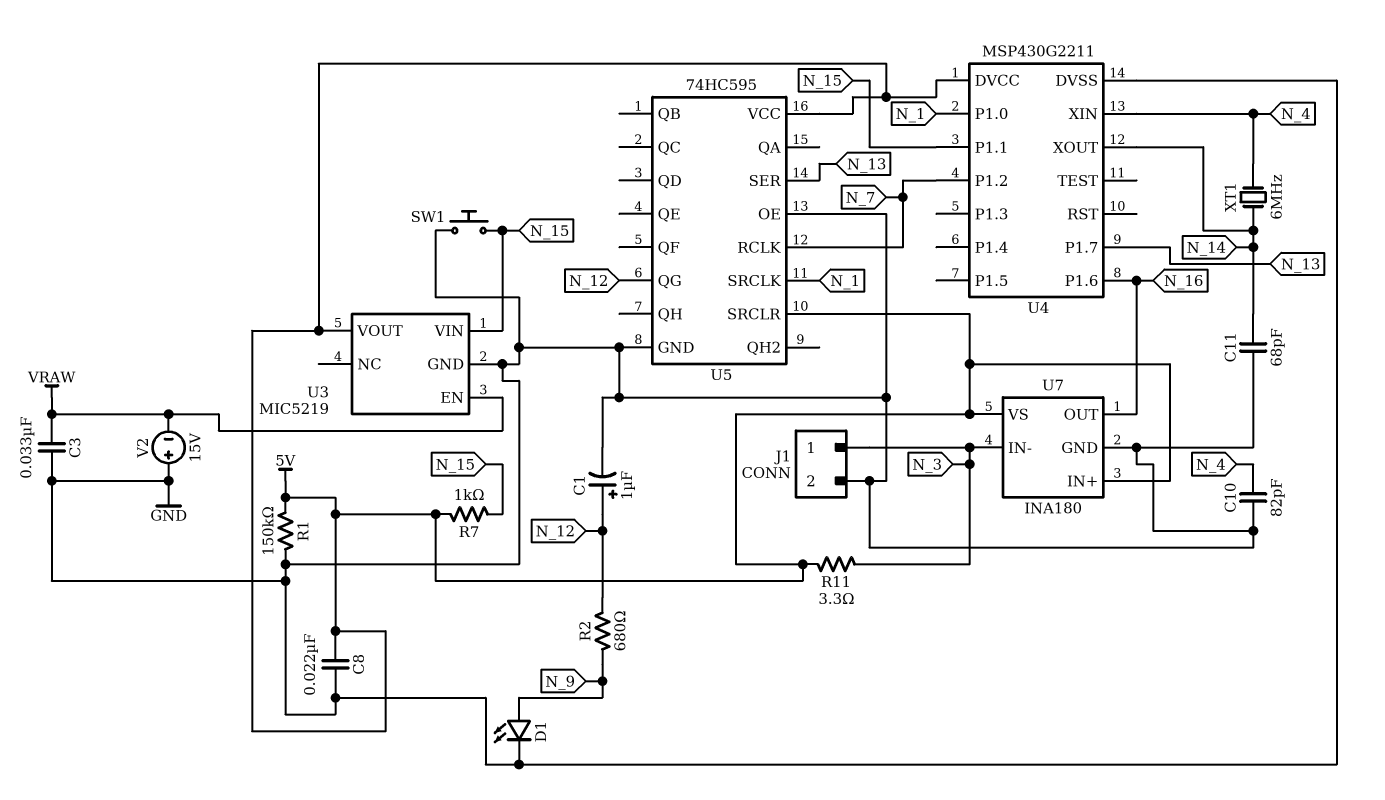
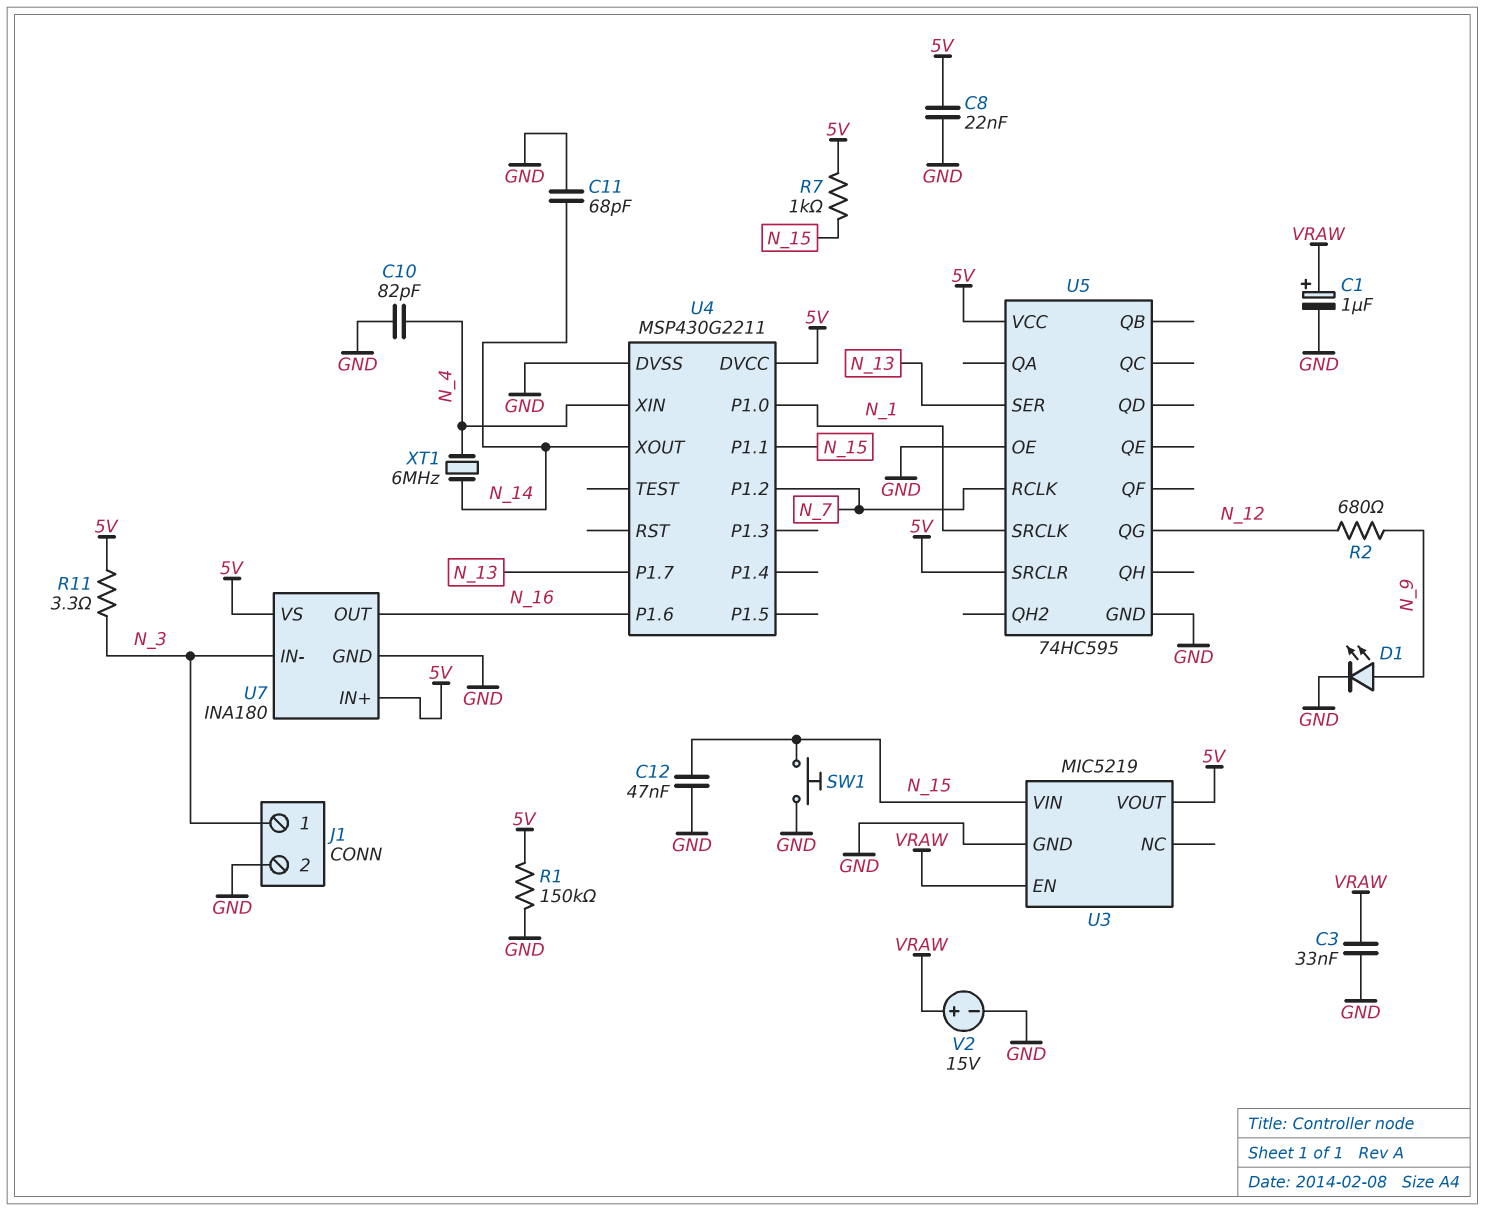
C1: 1uF (plus N_12, minus GND) -> 1uF (plus VRAW, minus GND)
C12: none -> 47nF (GND, N_15)
V2: 15V (plus GND, minus VRAW) -> 15V (plus VRAW, minus GND)

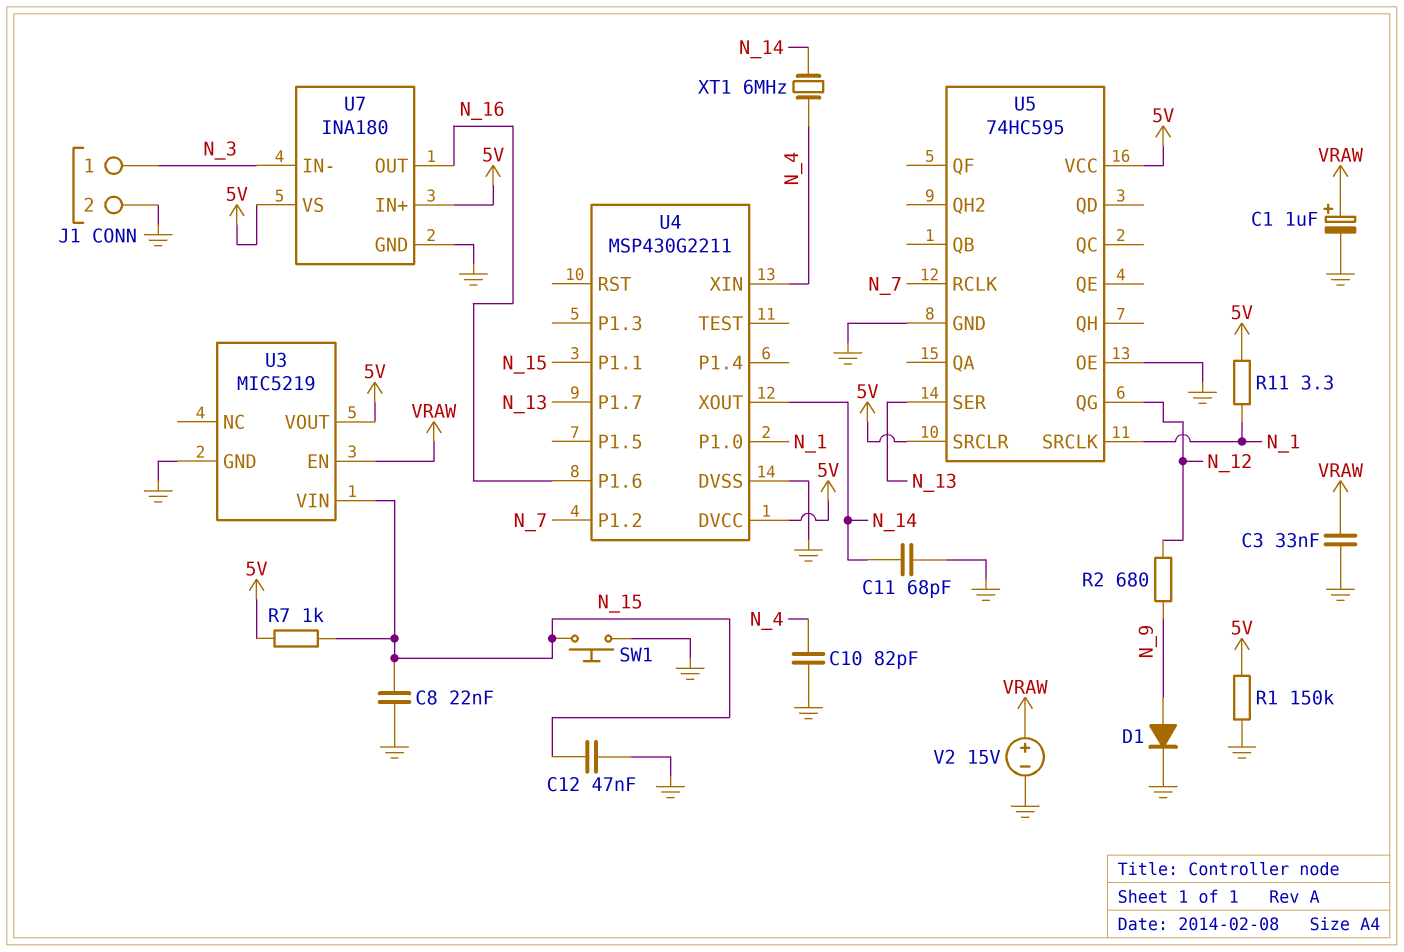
C8: 22nF (5V, GND) -> 22nF (GND, N_15)
D1: LED (A N_9, K GND) -> diode (A N_9, K GND)
R11: 3.3 (5V, N_3) -> 3.3 (5V, N_1)

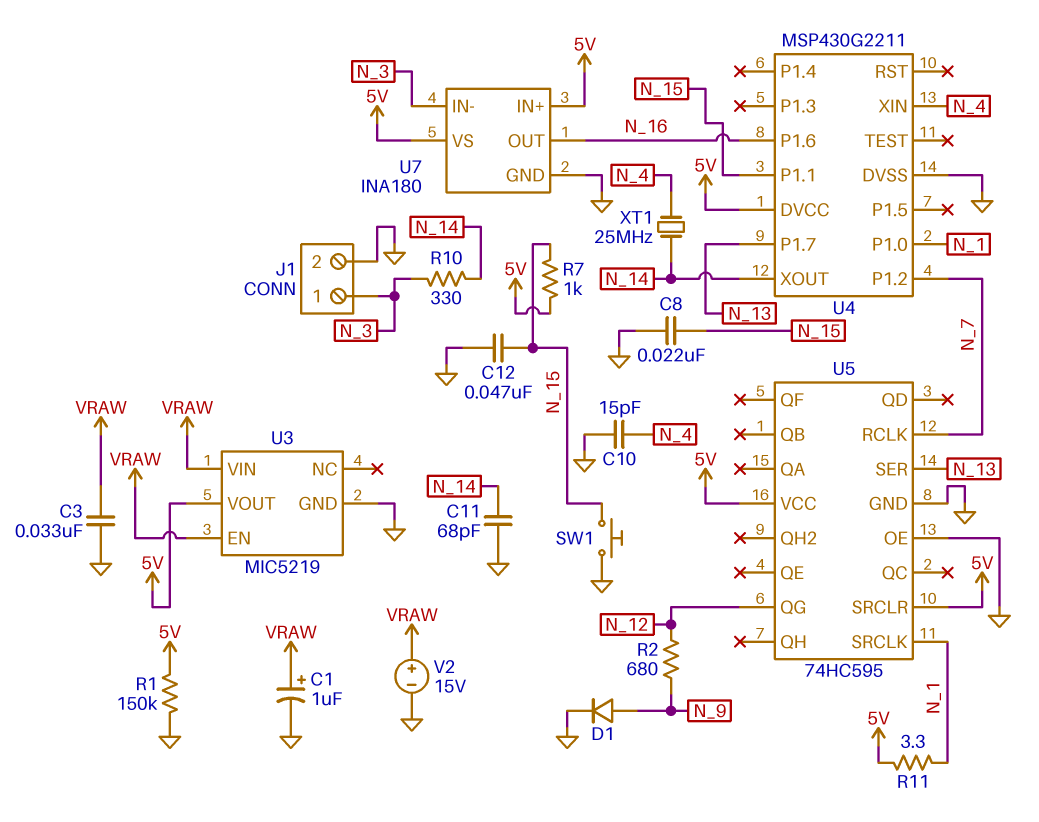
C10: 82pF (GND, N_4) -> 15pF (GND, N_4)
R10: none -> 330 (N_3, N_14)
U3 pin VIN: N_15 -> VRAW
XT1: 6MHz (N_4, N_14) -> 25MHz (N_4, N_14)

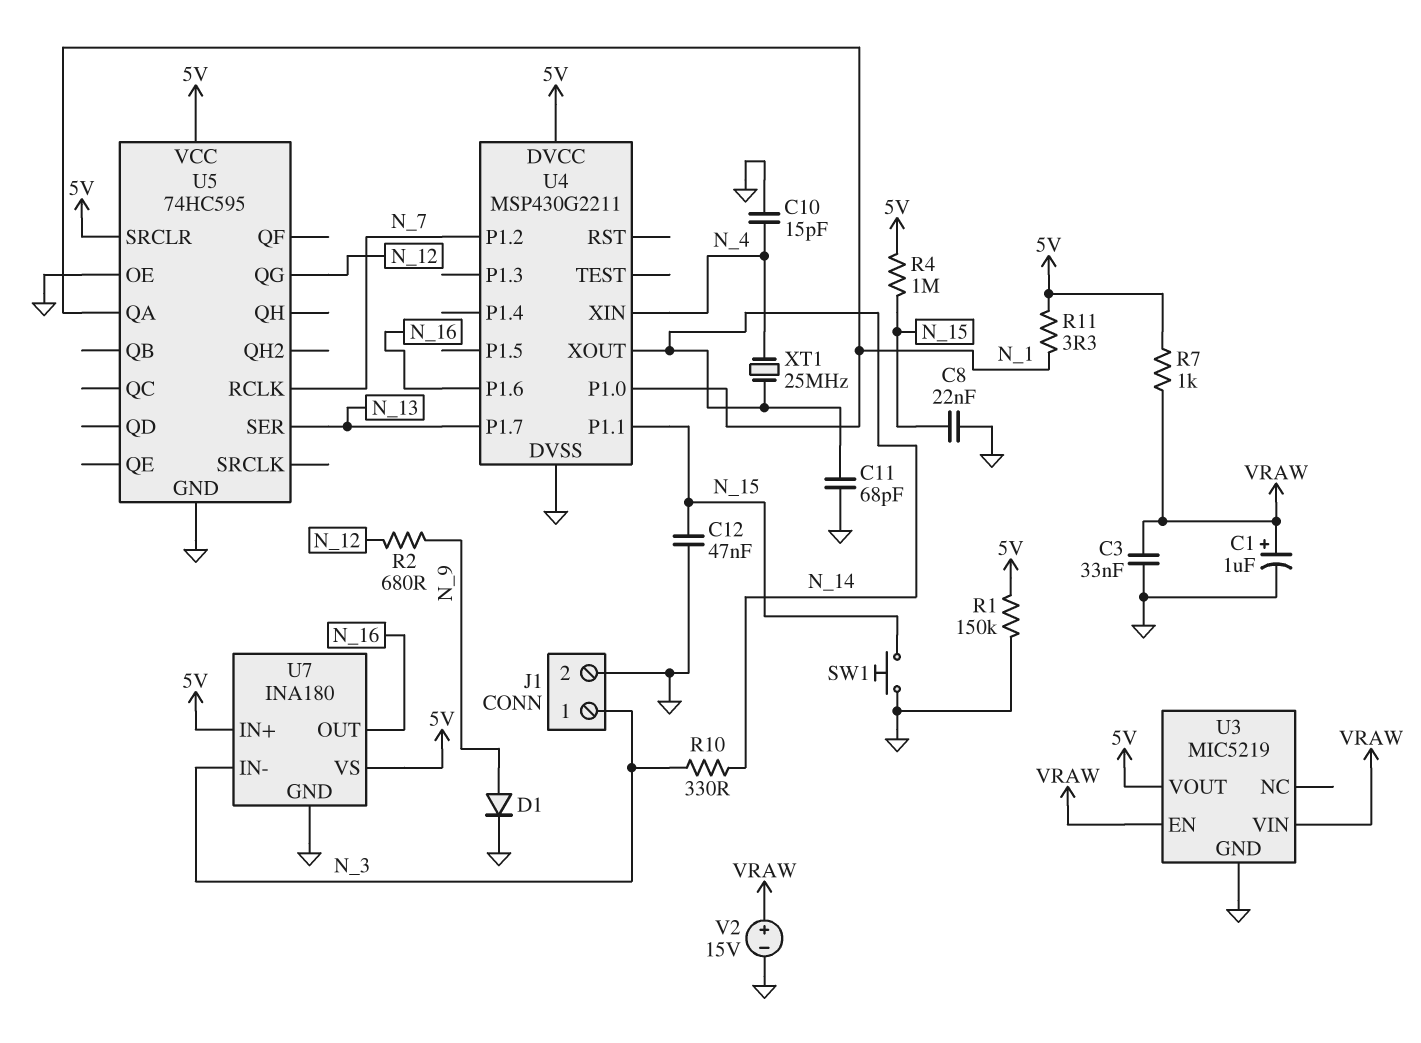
R4: none -> 1M (5V, N_15)
R7: 1k (5V, N_15) -> 1k (5V, VRAW)
U5 pin QA: none -> N_1
U5 pin SRCLK: N_1 -> none

